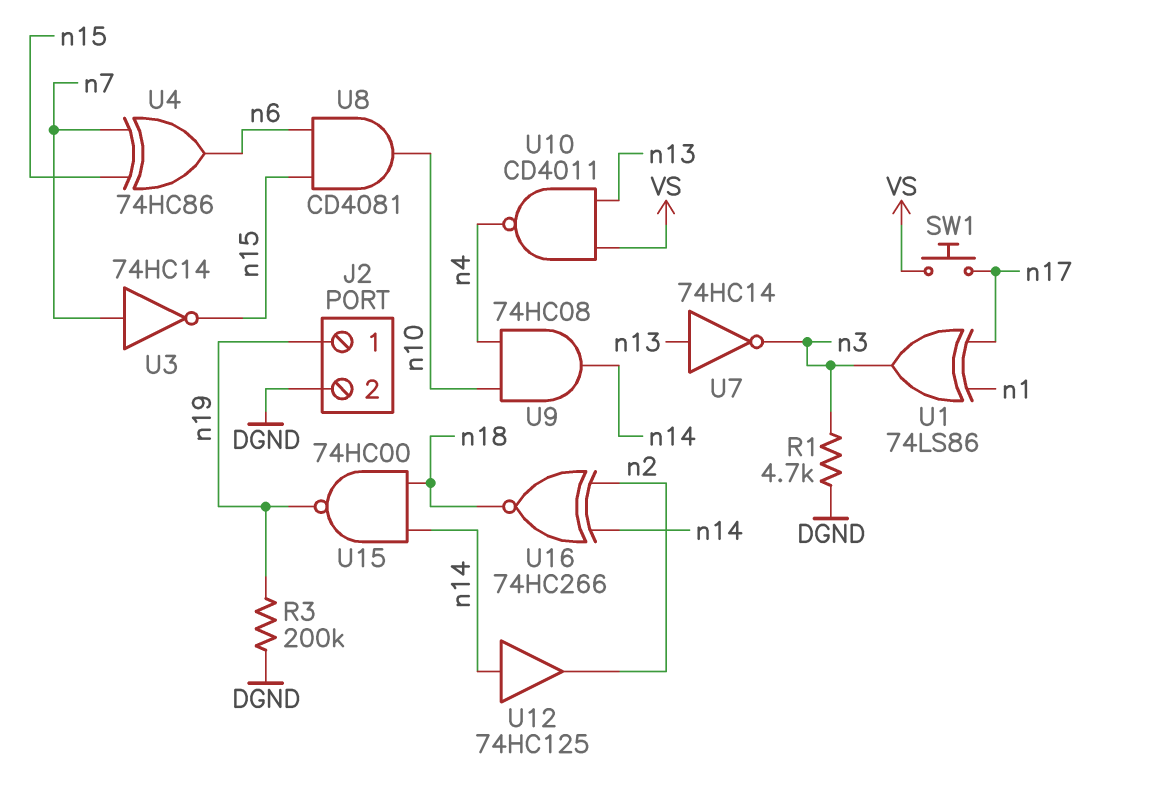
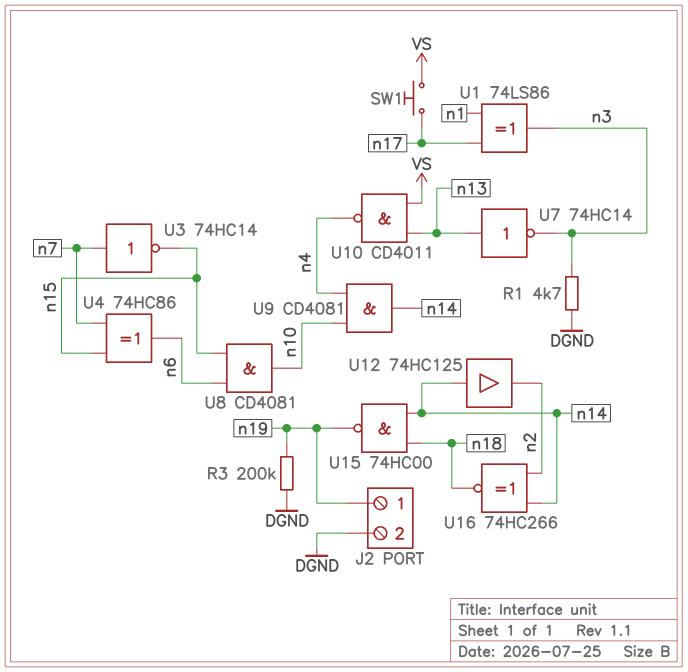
U9: AND 74HC08 (in n4, in n10, out n14) -> AND CD4081 (in n4, in n10, out n14)

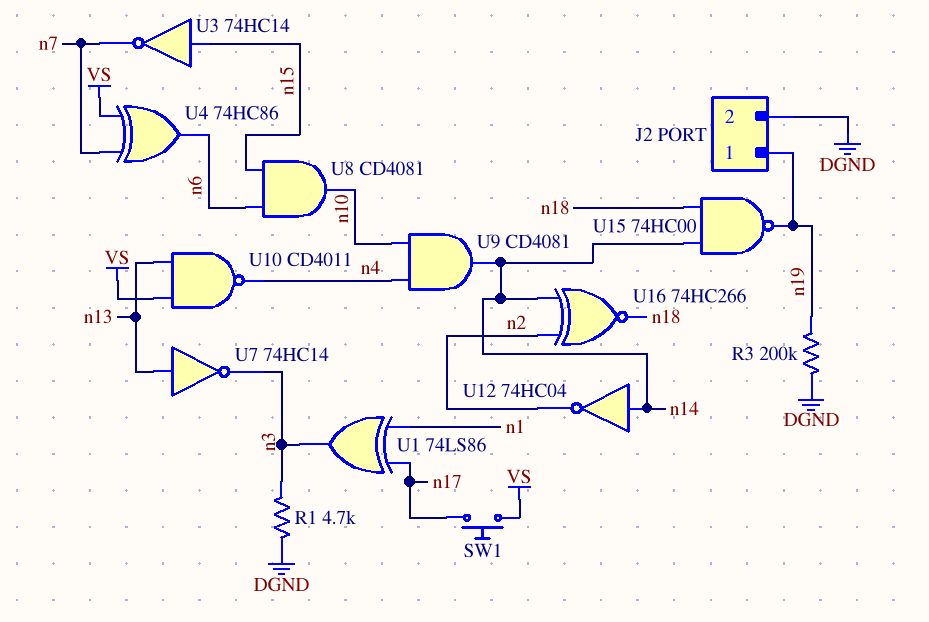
U3: NOT 74HC14 (in n7, out n15) -> NOT 74HC14 (in n15, out n7)
U4: XOR 74HC86 (in n7, in n15, out n6) -> XOR 74HC86 (in VS, in n7, out n6)
U12: buffer 74HC125 (in n14, out n2) -> NOT 74HC04 (in n14, out n2)

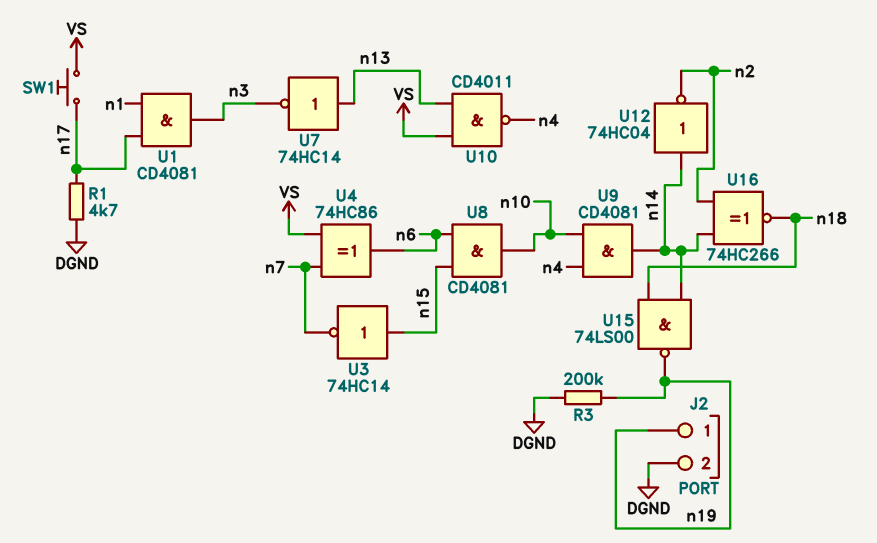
R1: 4.7k (DGND, n3) -> 4.7k (DGND, n17)
U1: XOR 74LS86 (in n1, in n17, out n3) -> AND CD4081 (in n1, in n17, out n3)
U15: NAND 74HC00 (in n14, in n18, out n19) -> NAND 74LS00 (in n14, in n18, out n19)

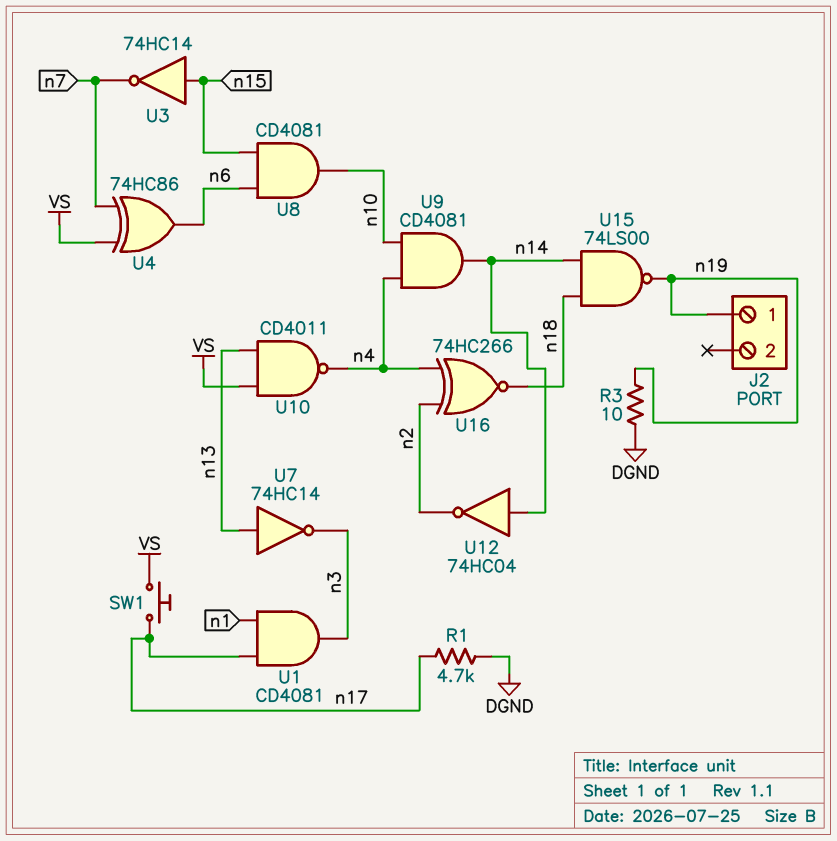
J2 pin 2: DGND -> none
R3: 200k (DGND, n19) -> 10 (DGND, n19)
U16: XNOR 74HC266 (in n2, in n14, out n18) -> XNOR 74HC266 (in n2, in n4, out n18)

